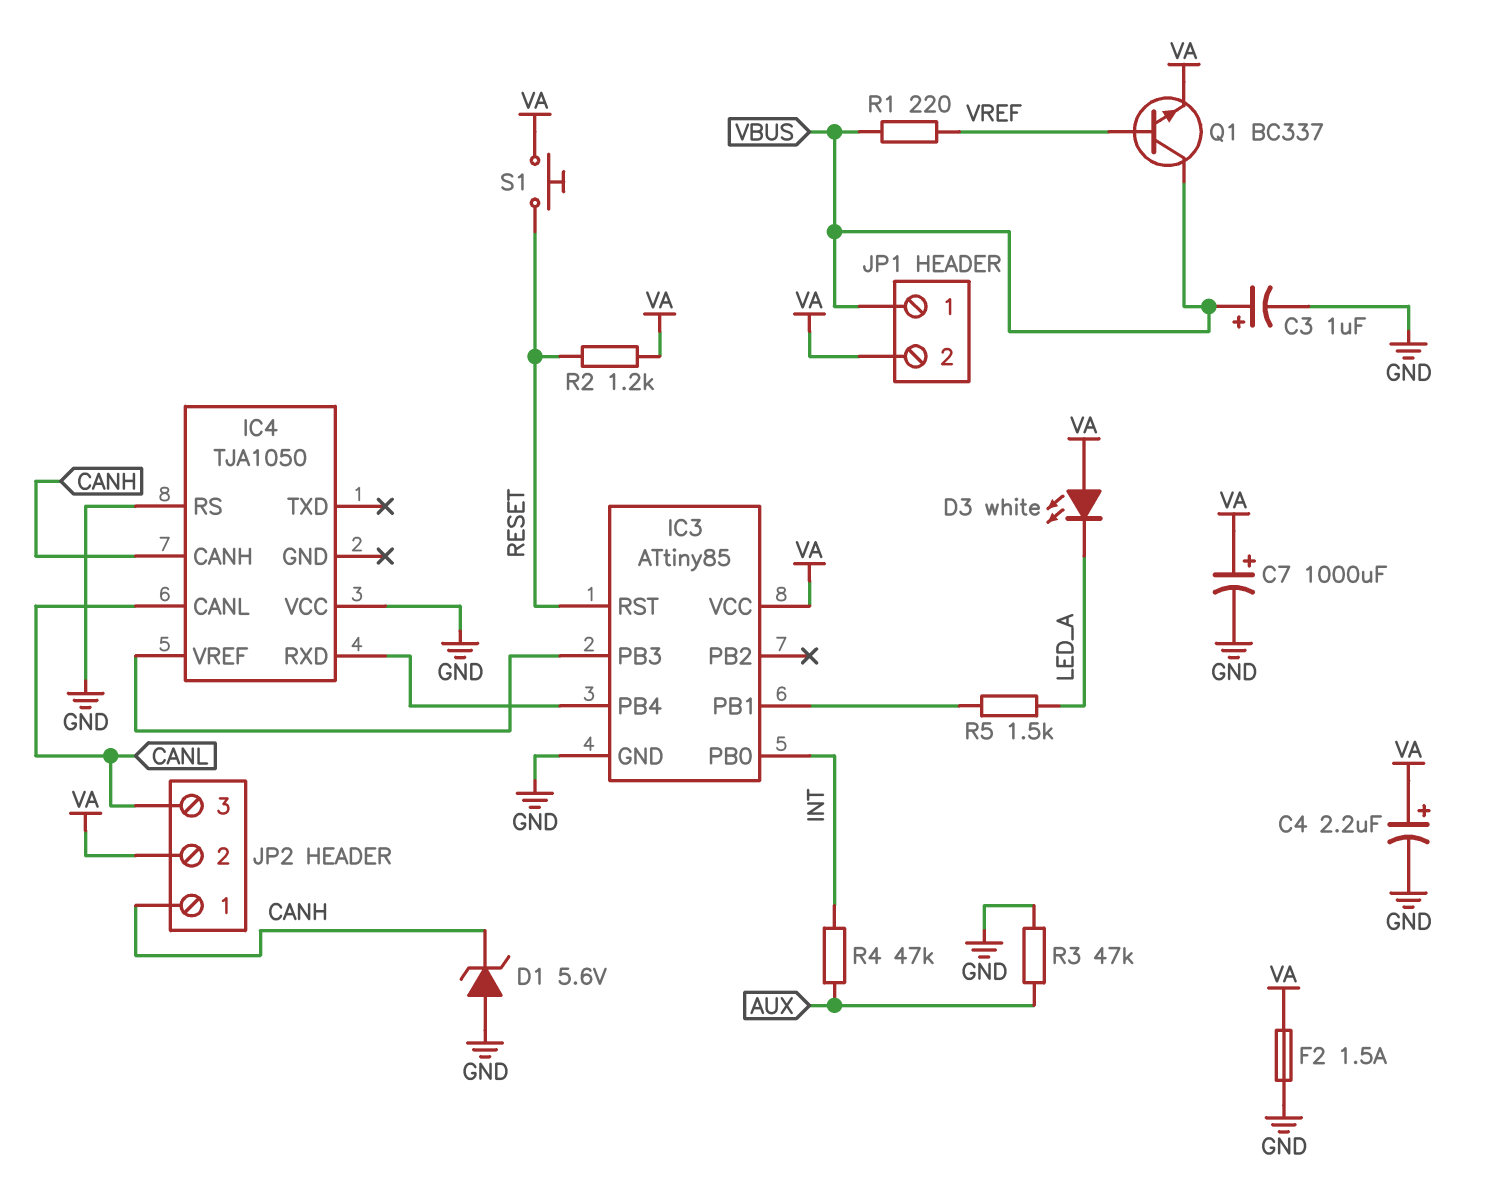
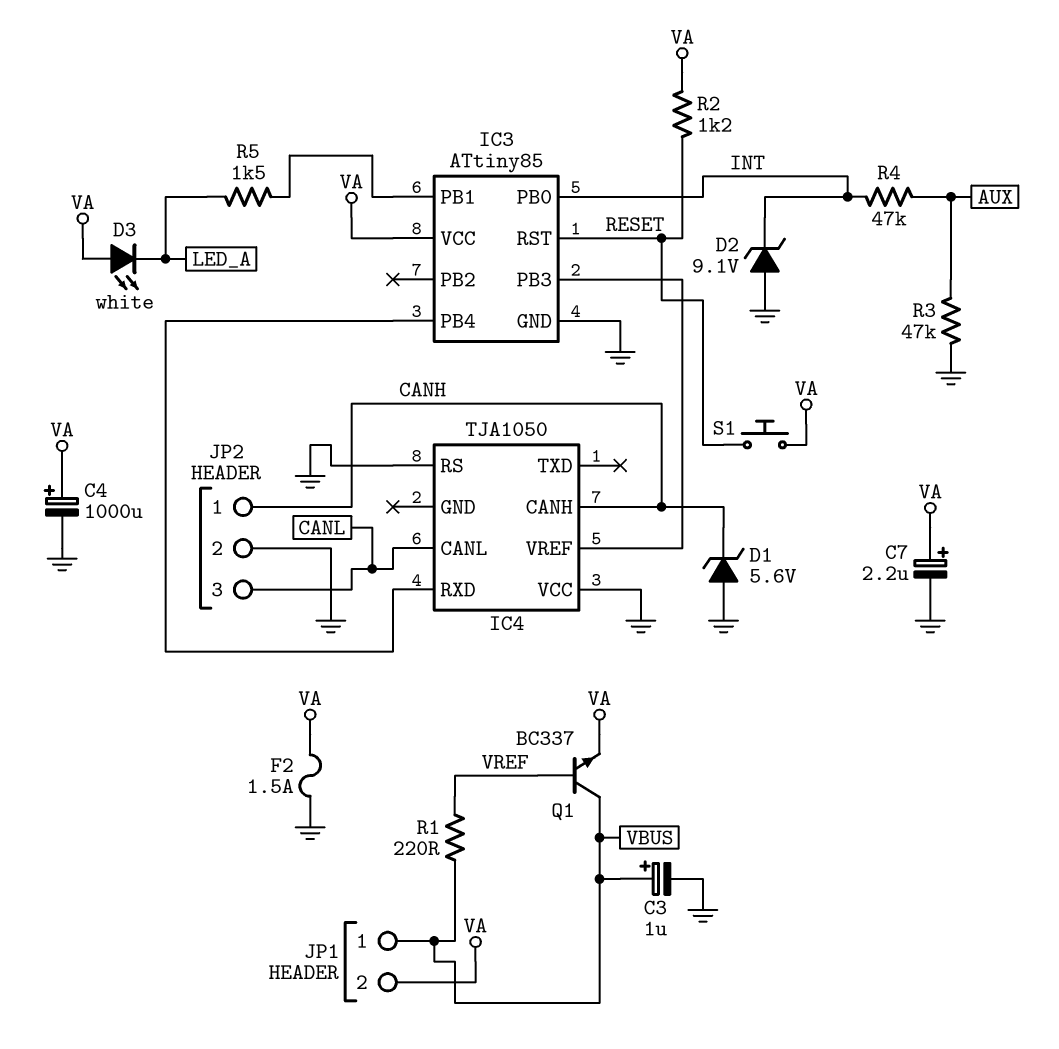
C4: 2.2uF (plus VA, minus GND) -> 1000uF (plus VA, minus GND)
C7: 1000uF (plus VA, minus GND) -> 2.2uF (plus VA, minus GND)
D2: none -> zener 9.1V (A GND, K INT)
JP2 pin 2: VA -> GND

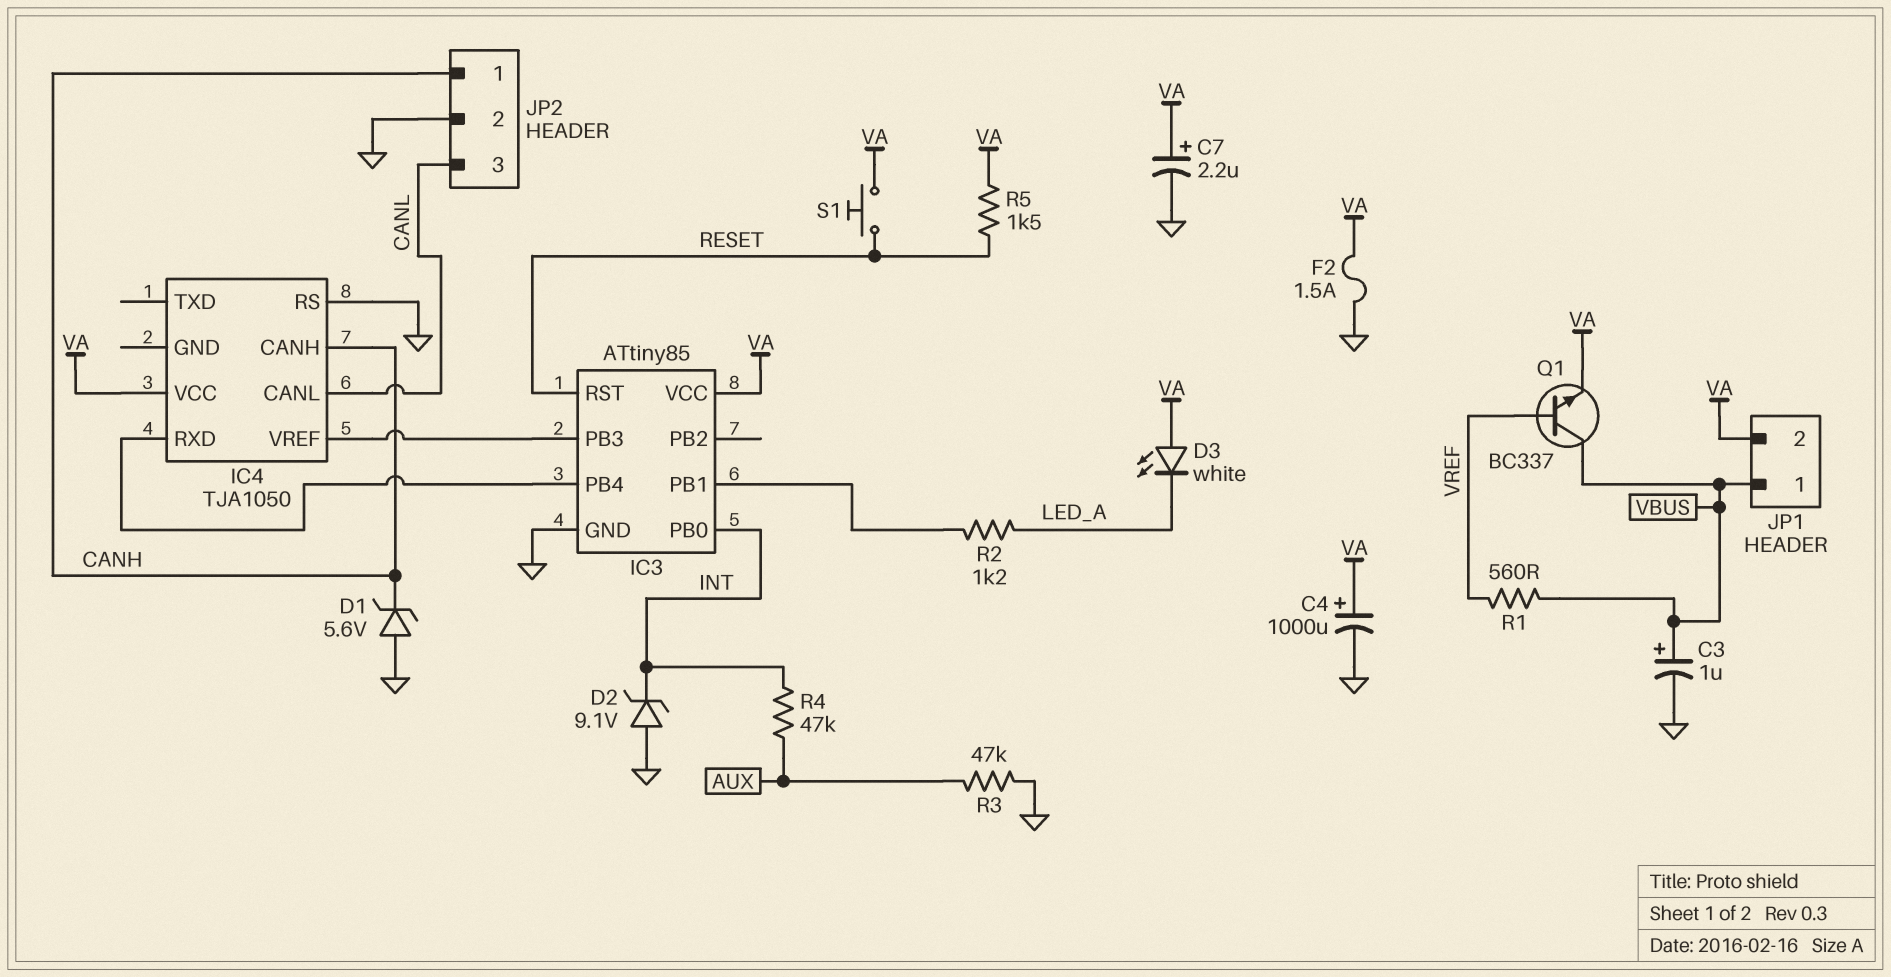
IC4 pin VCC: GND -> VA
R1: 220 (VBUS, VREF) -> 560 (VBUS, VREF)
R2: 1.2k (RESET, VA) -> 1.2k (IC3/PB1, LED_A)
R5: 1.5k (IC3/PB1, LED_A) -> 1.5k (RESET, VA)

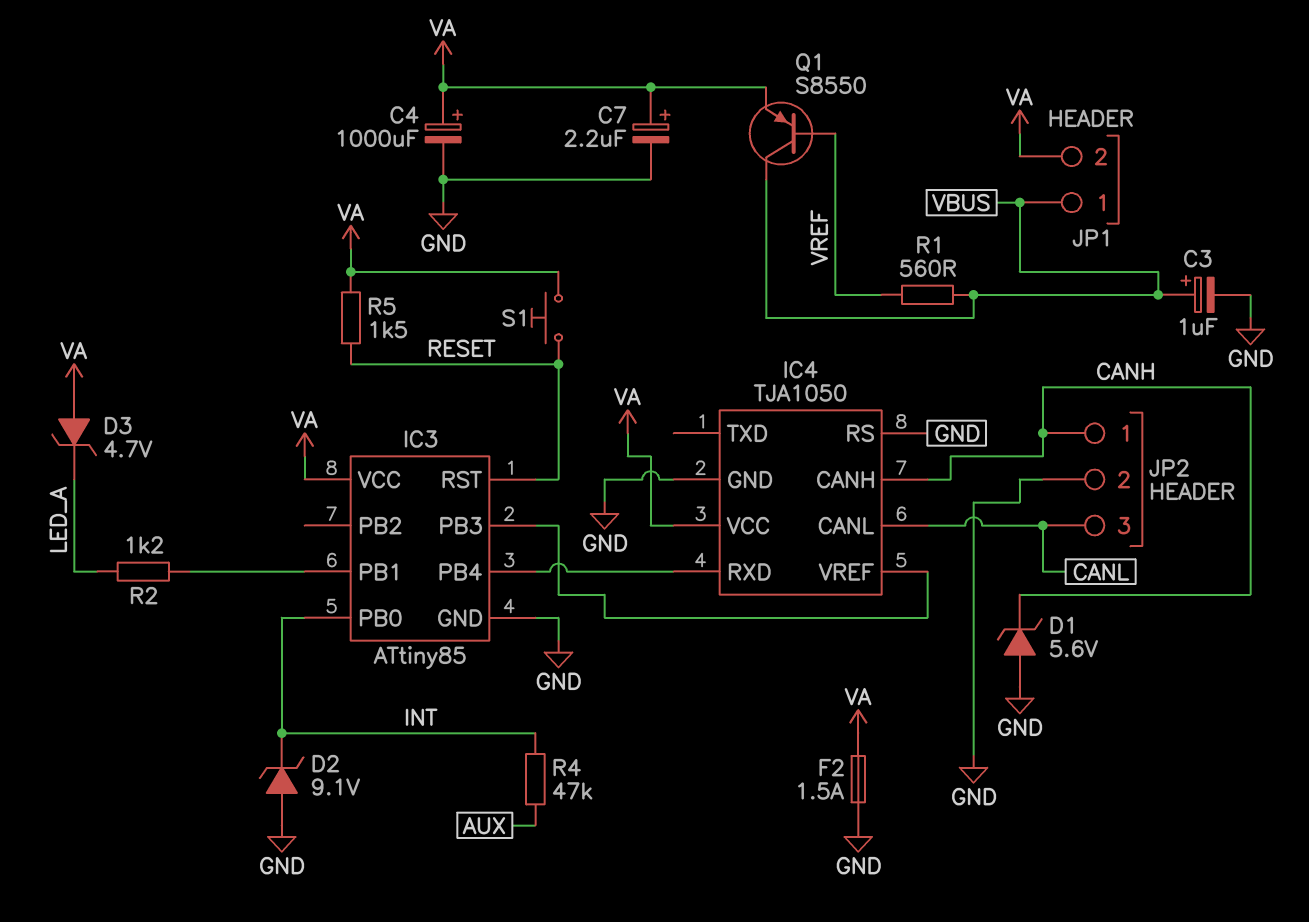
D3: LED white (A VA, K LED_A) -> zener 4.7V (A VA, K LED_A)
IC4 pin GND: none -> GND
Q1: NPN BC337 (B VREF, C VBUS, E VA) -> PNP S8550 (B VREF, C VBUS, E VA)
R3: 47k (AUX, GND) -> none

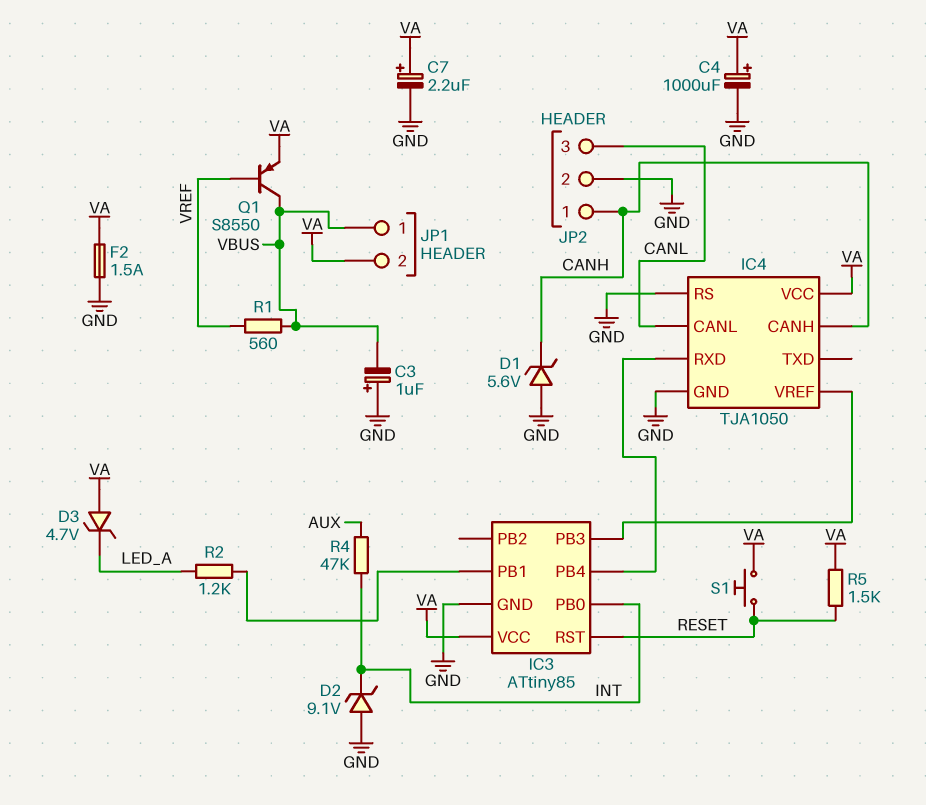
C3: 1uF (plus VBUS, minus GND) -> 1uF (plus GND, minus VBUS)

